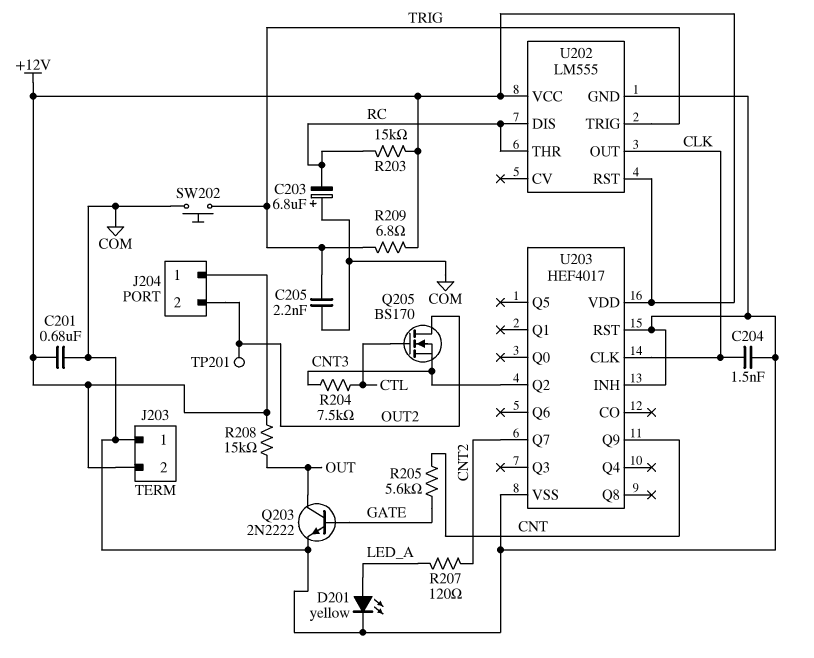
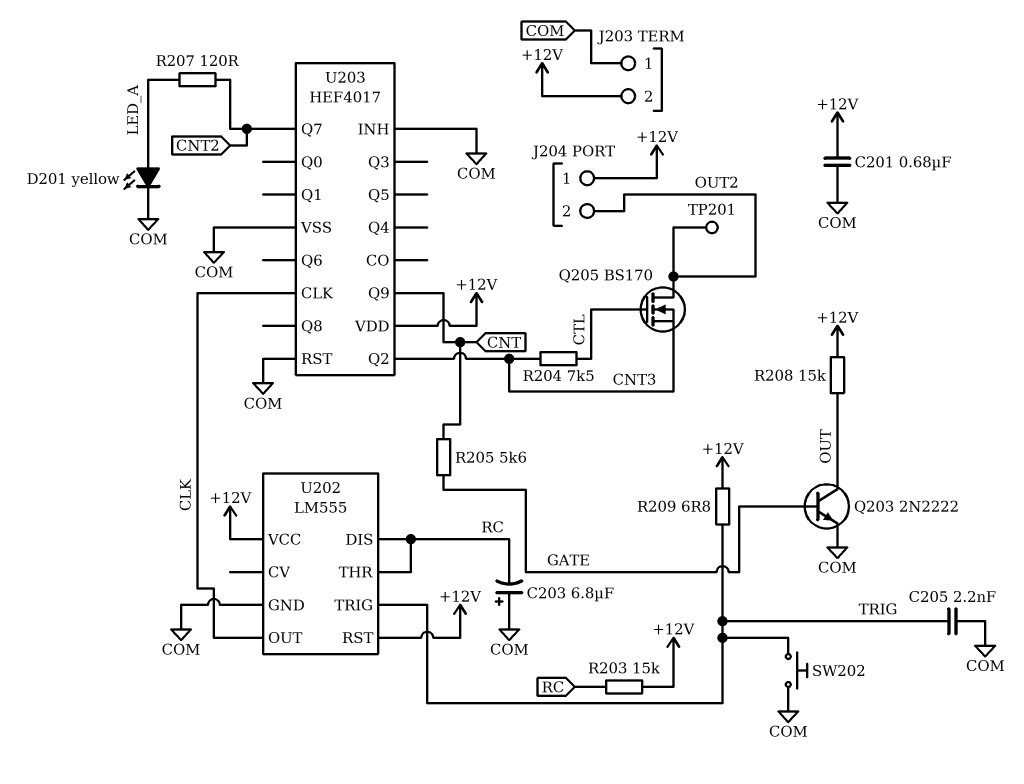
C204: 1.5nF (CLK, COM) -> none

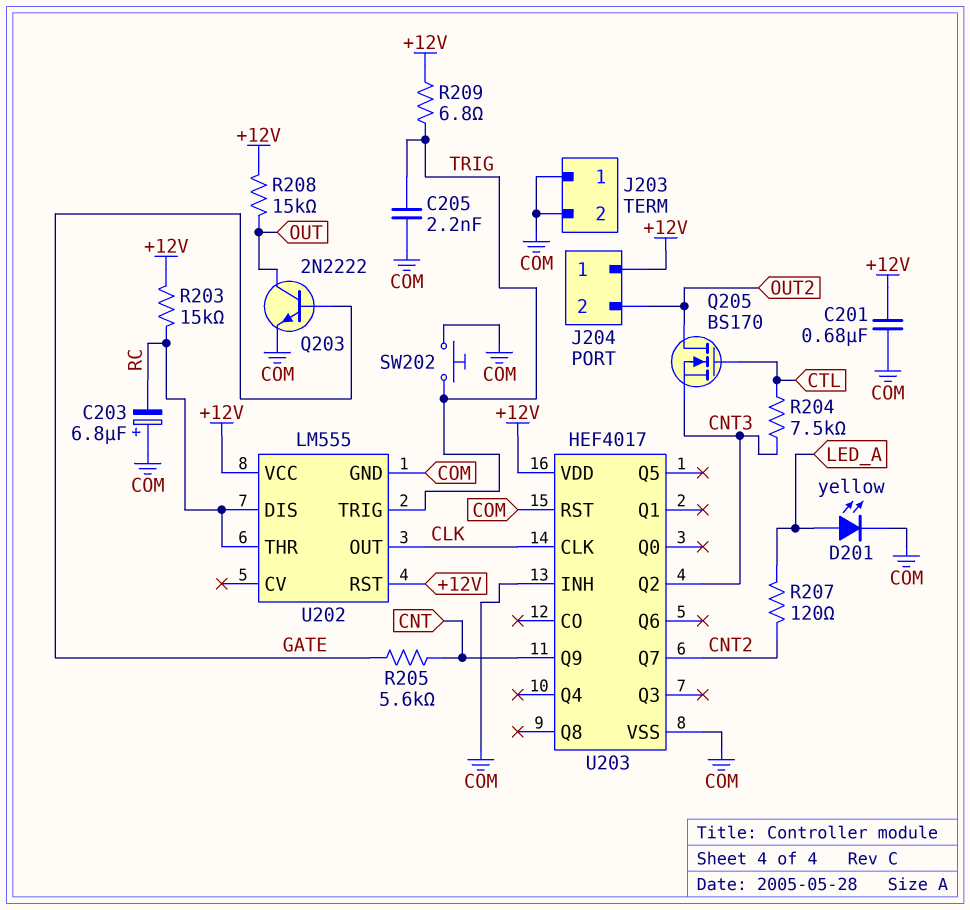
J203 pin 2: +12V -> COM
TP201: test point (OUT2) -> none

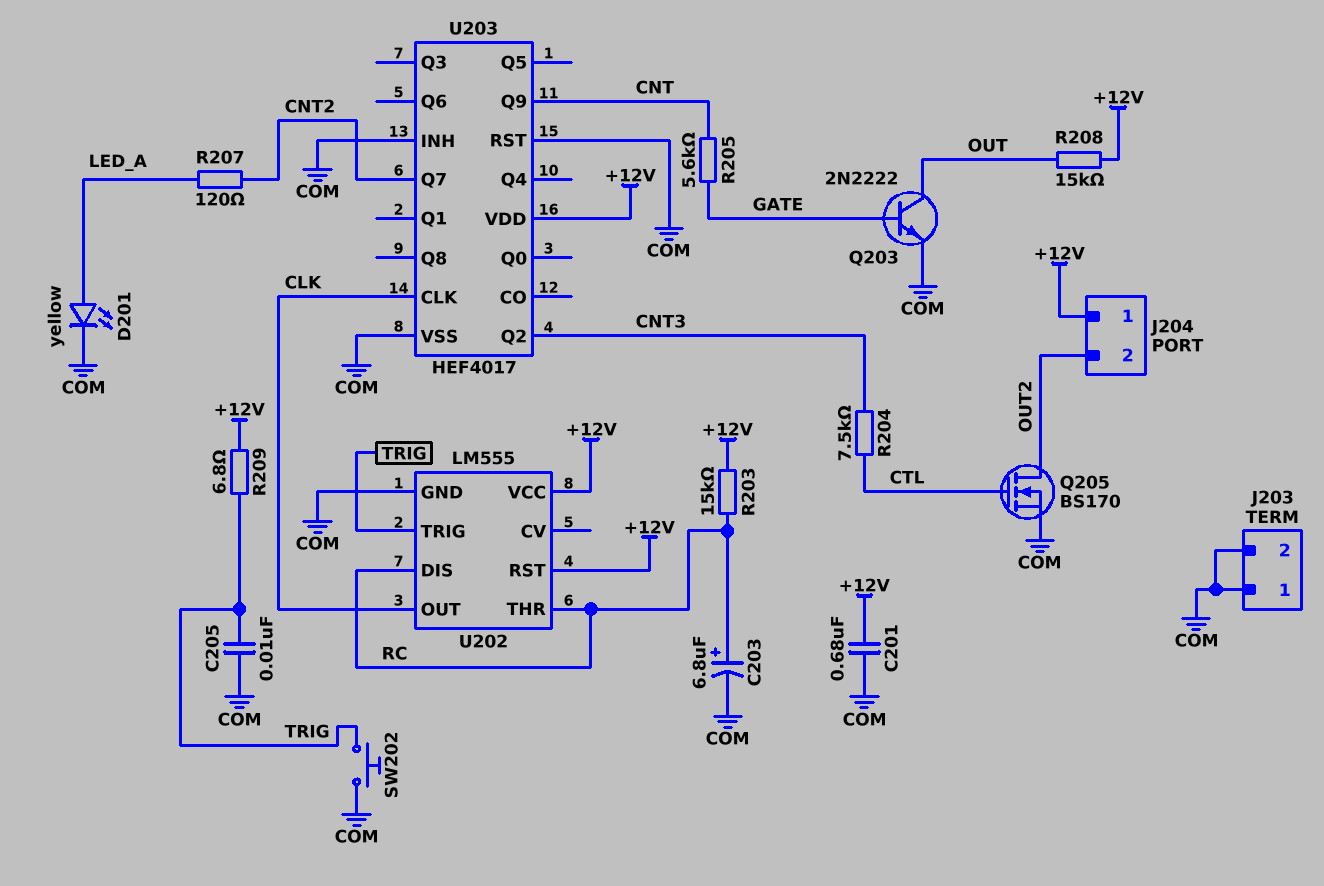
C203: 6.8uF (plus COM, minus RC) -> 6.8uF (plus RC, minus COM)
C205: 2.2nF (COM, TRIG) -> 10nF (COM, TRIG)
Q205: NMOS BS170 (G CTL, D OUT2, S CNT3) -> NMOS BS170 (G CTL, D OUT2, S COM)

